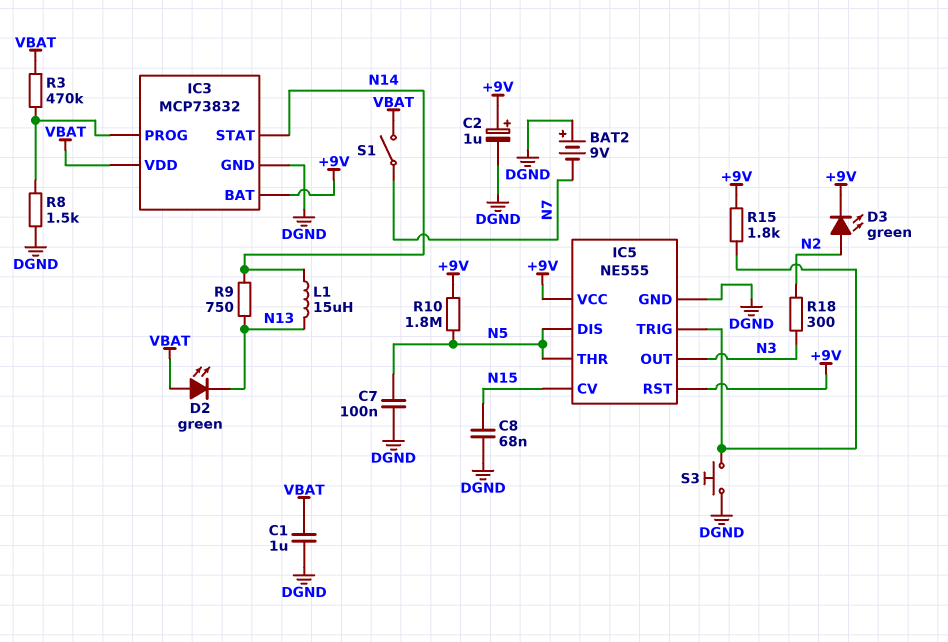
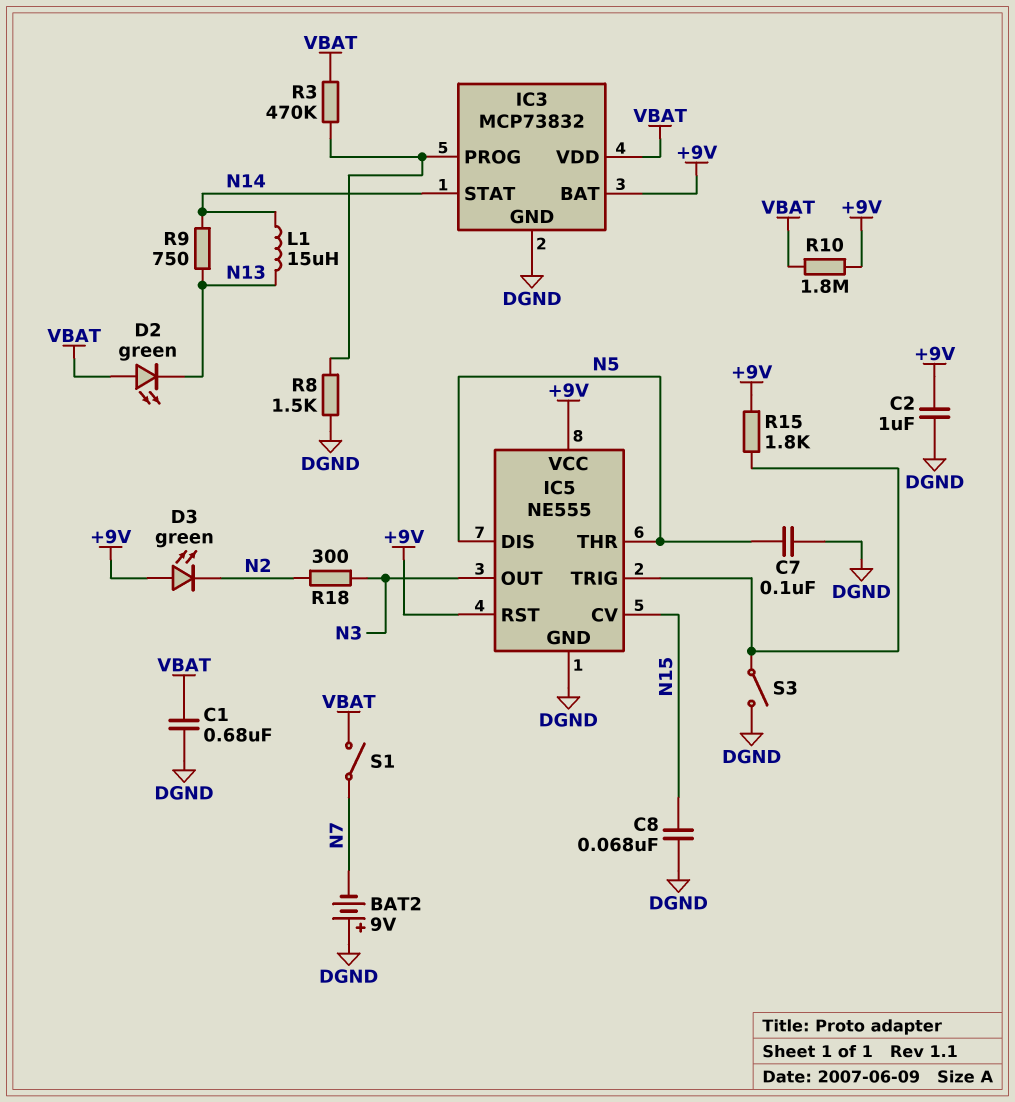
C1: 1uF (DGND, VBAT) -> 680nF (DGND, VBAT)
C2: 1uF (plus +9V, minus DGND) -> 1uF (+9V, DGND)
D3: LED green (A N2, K +9V) -> LED green (A +9V, K N2)
R10: 1.8M (+9V, N5) -> 1.8M (+9V, VBAT)
S3: button (DGND, IC5/TRIG) -> switch (DGND, IC5/TRIG)

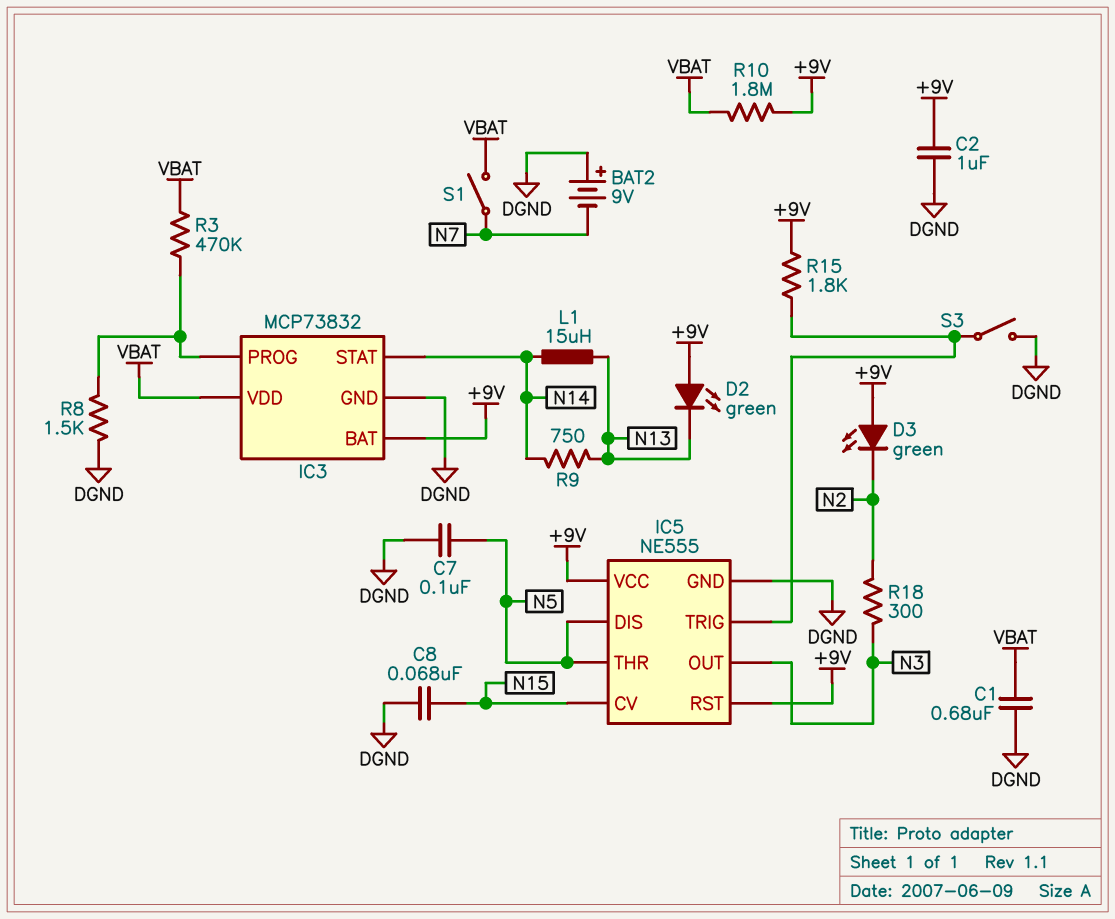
D2: LED green (A VBAT, K N13) -> LED green (A +9V, K N13)

